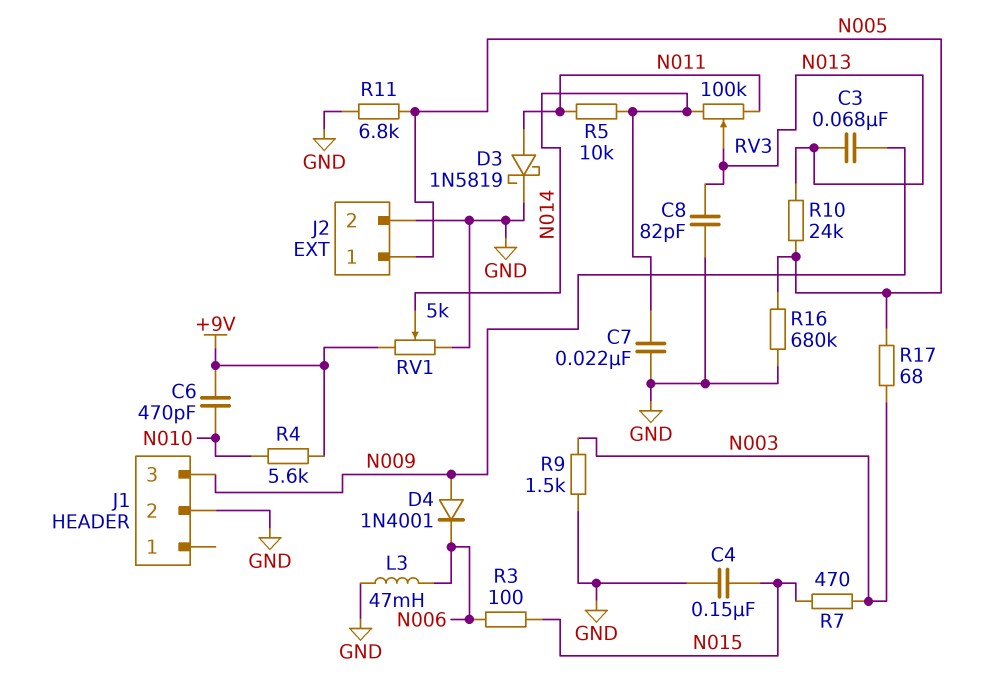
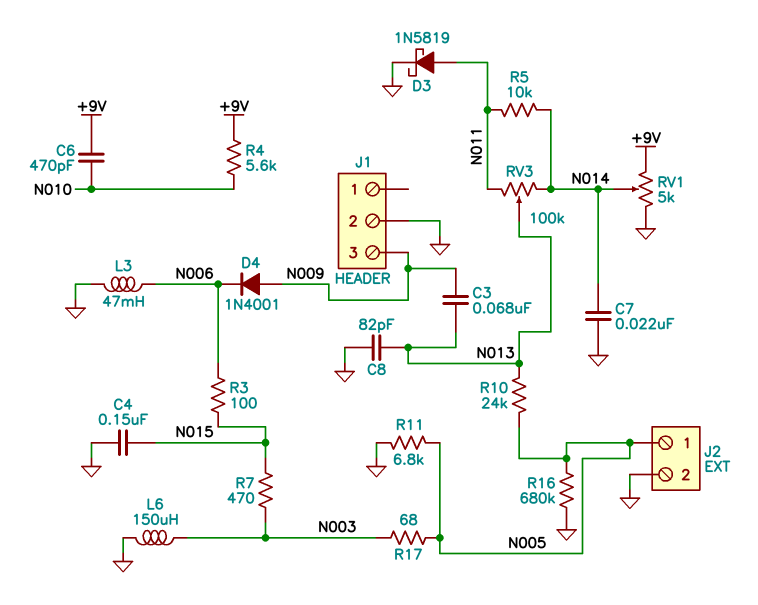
L6: none -> 150uH (GND, N003)
R9: 1.5k (GND, N003) -> none

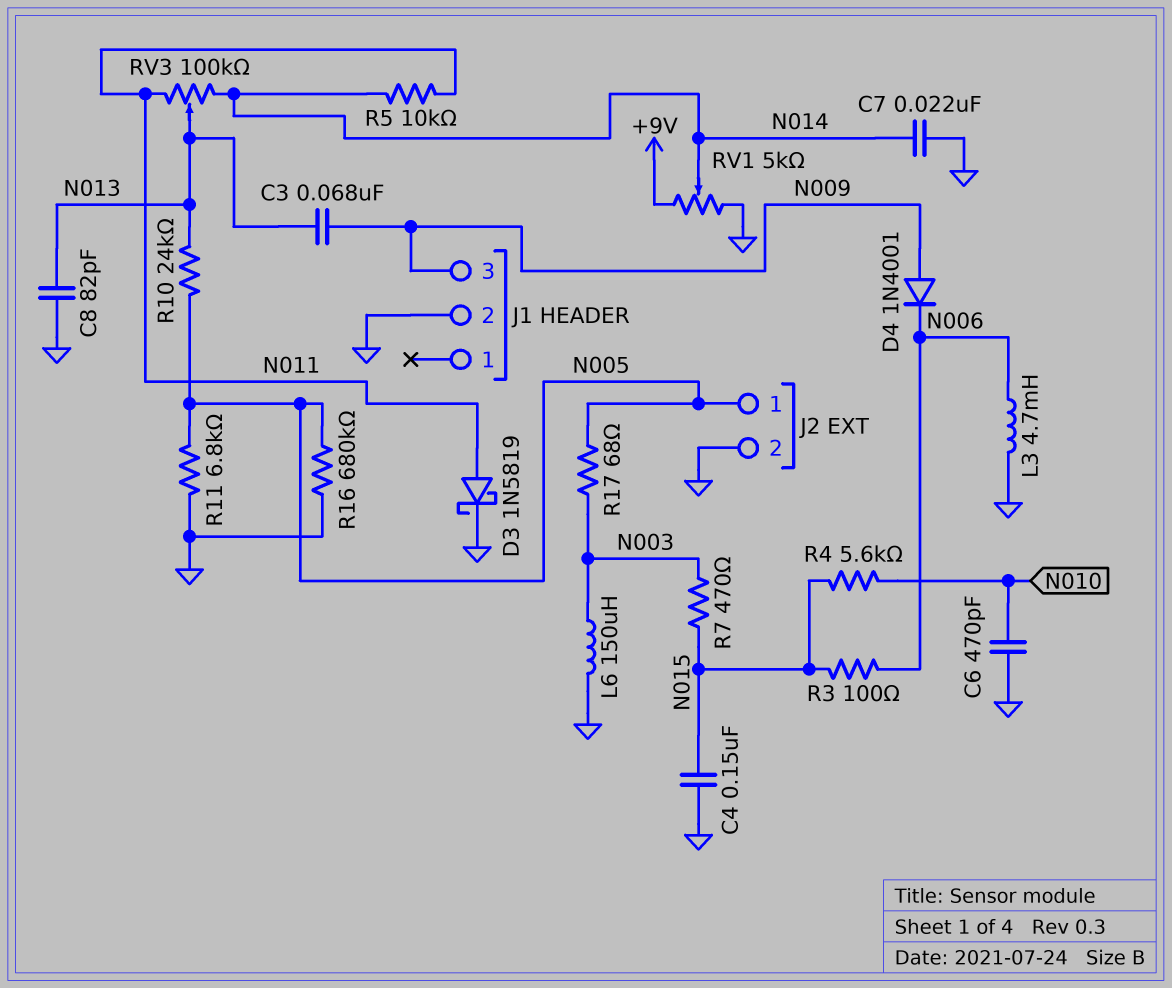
C6: 470pF (+9V, N010) -> 470pF (GND, N010)
L3: 47mH (GND, N006) -> 4.7mH (GND, N006)
R4: 5.6k (+9V, N010) -> 5.6k (N010, N015)

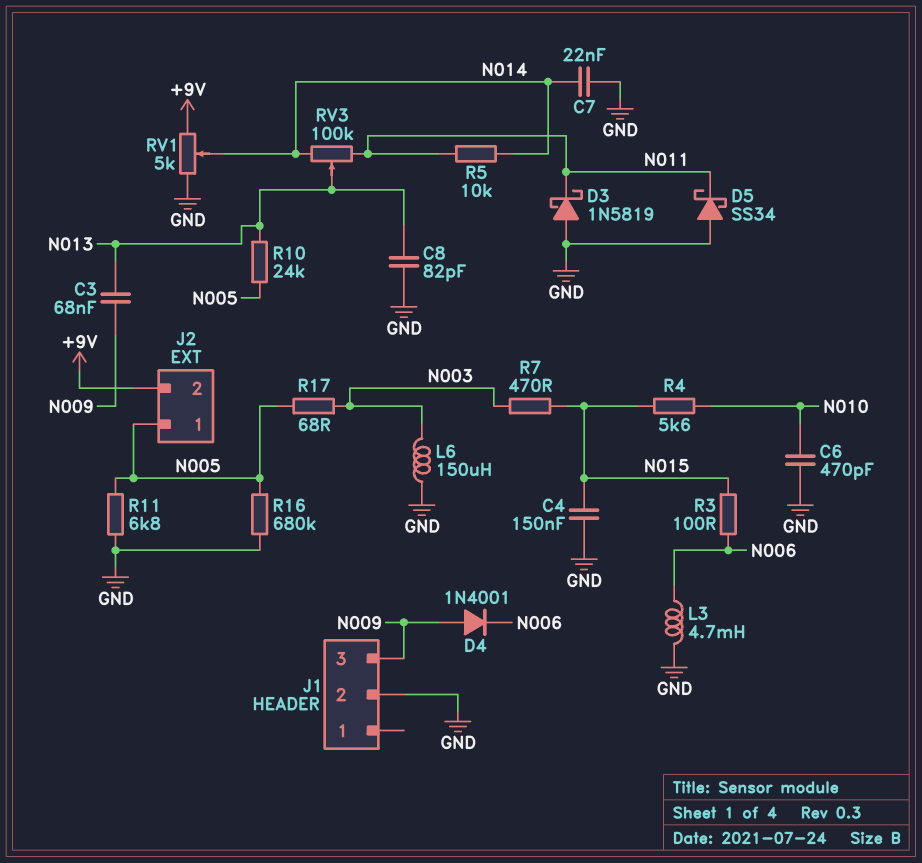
D3: schottky 1N5819 (A N011, K GND) -> schottky 1N5819 (A GND, K N011)
D5: none -> schottky SS34 (A GND, K N011)
J2 pin 2: GND -> +9V

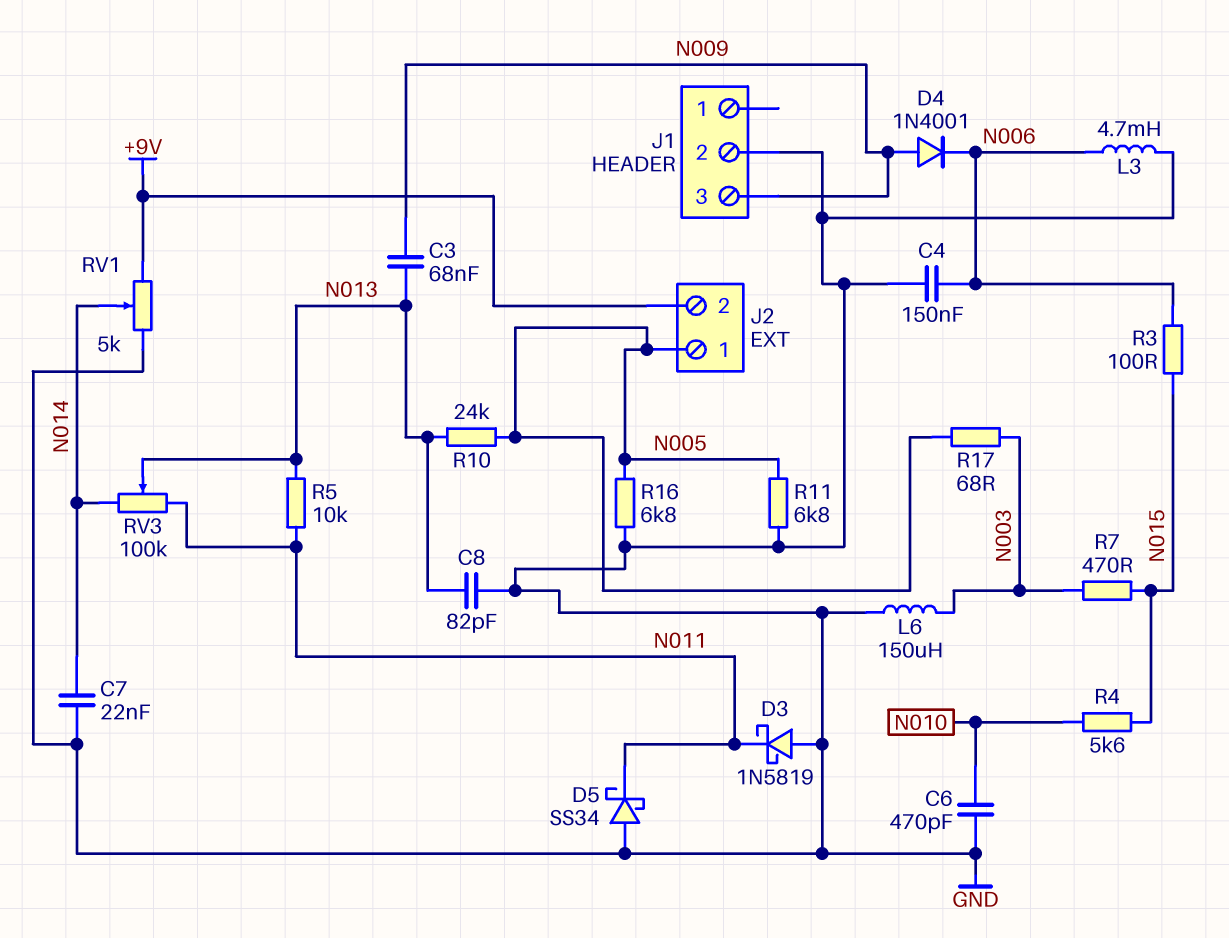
C4: 150nF (GND, N015) -> 150nF (GND, N006)
R5: 10k (N011, N014) -> 10k (N011, N013)
R16: 680k (GND, N005) -> 6.8k (GND, N005)

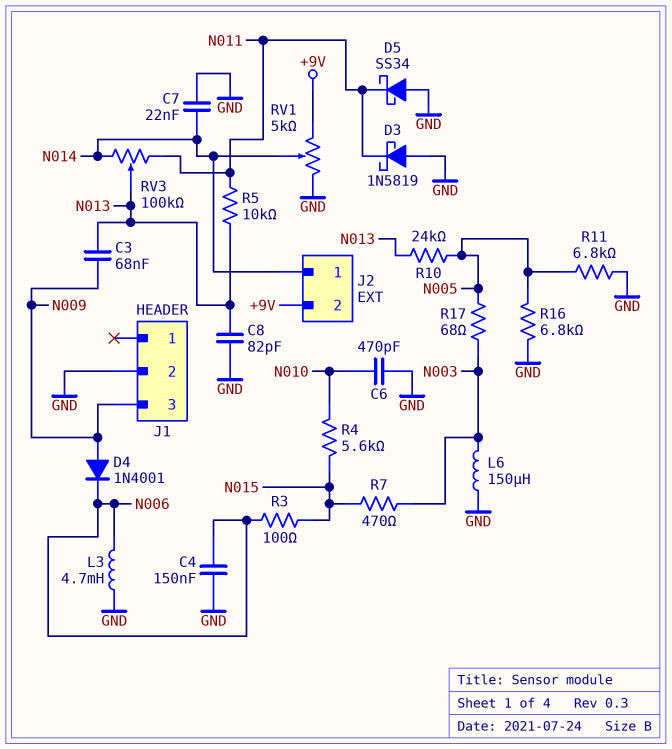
J2 pin 1: N005 -> N014

